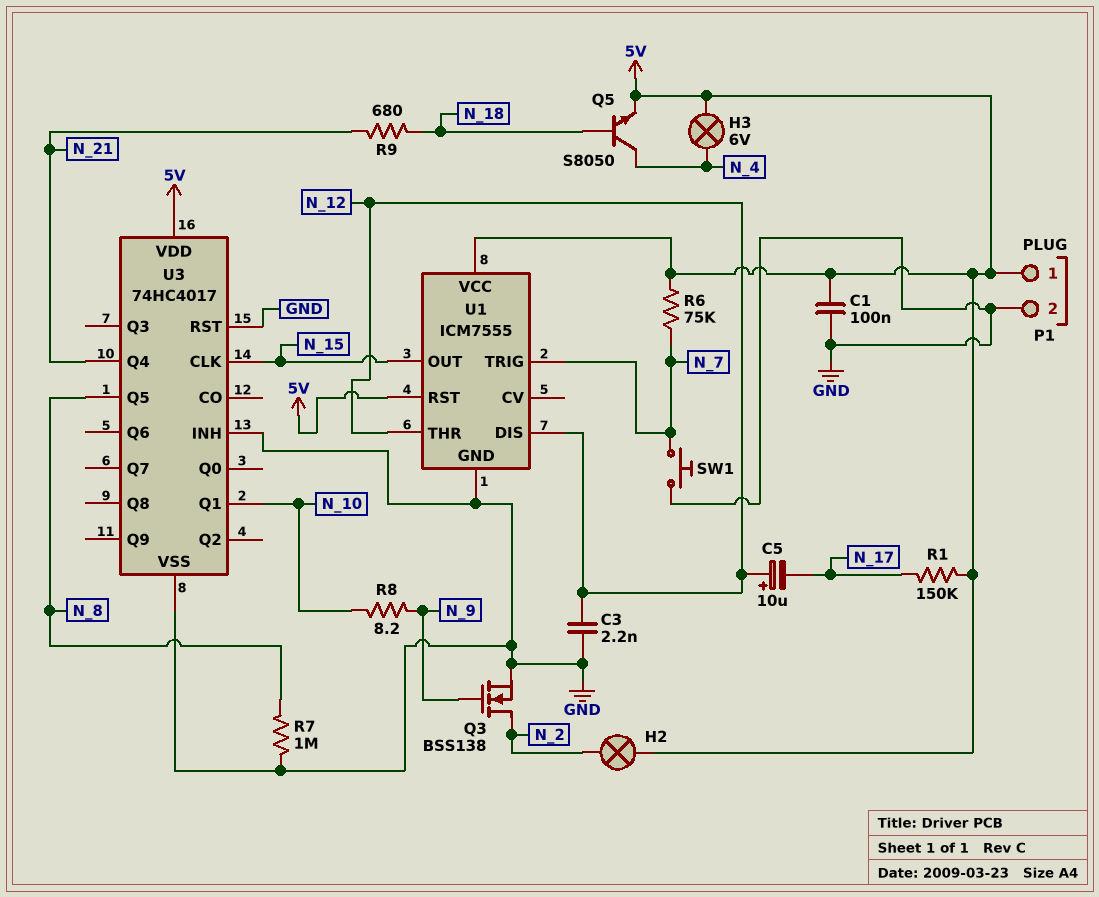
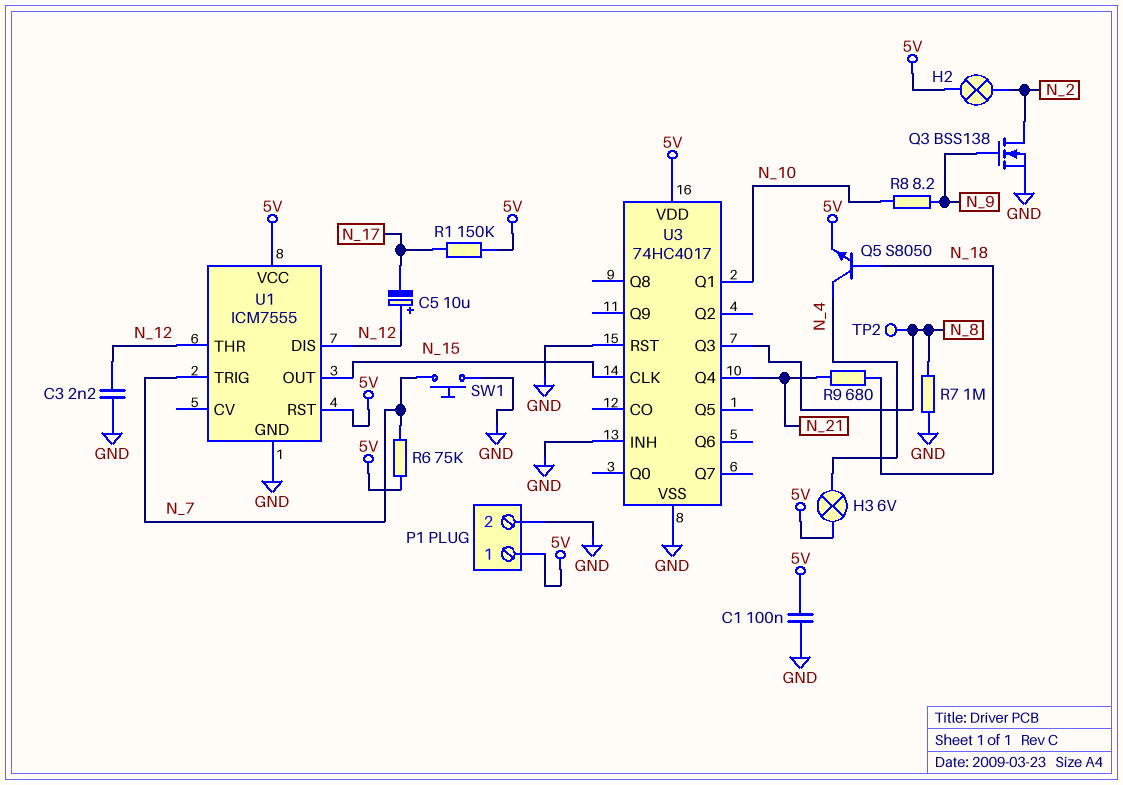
TP2: none -> test point (N_8)
U3 pin Q3: none -> N_8
U3 pin Q5: N_8 -> none

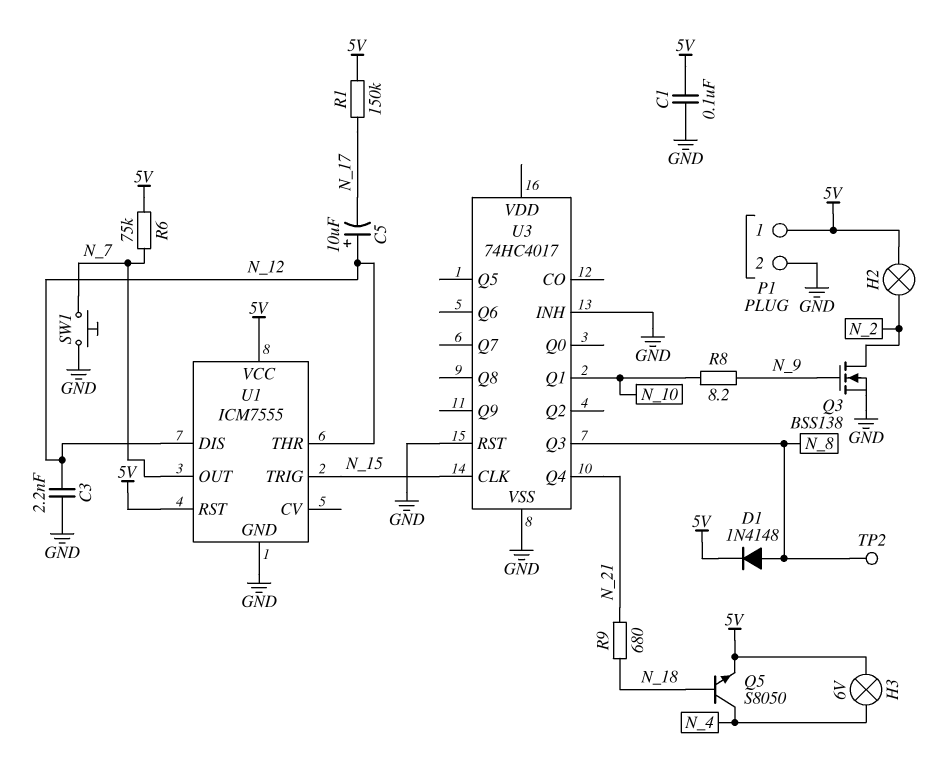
D1: none -> diode 1N4148 (A N_8, K 5V)
R7: 1M (GND, N_8) -> none
U1 pin OUT: N_15 -> N_7
U1 pin TRIG: N_7 -> N_15
U3 pin VDD: 5V -> none

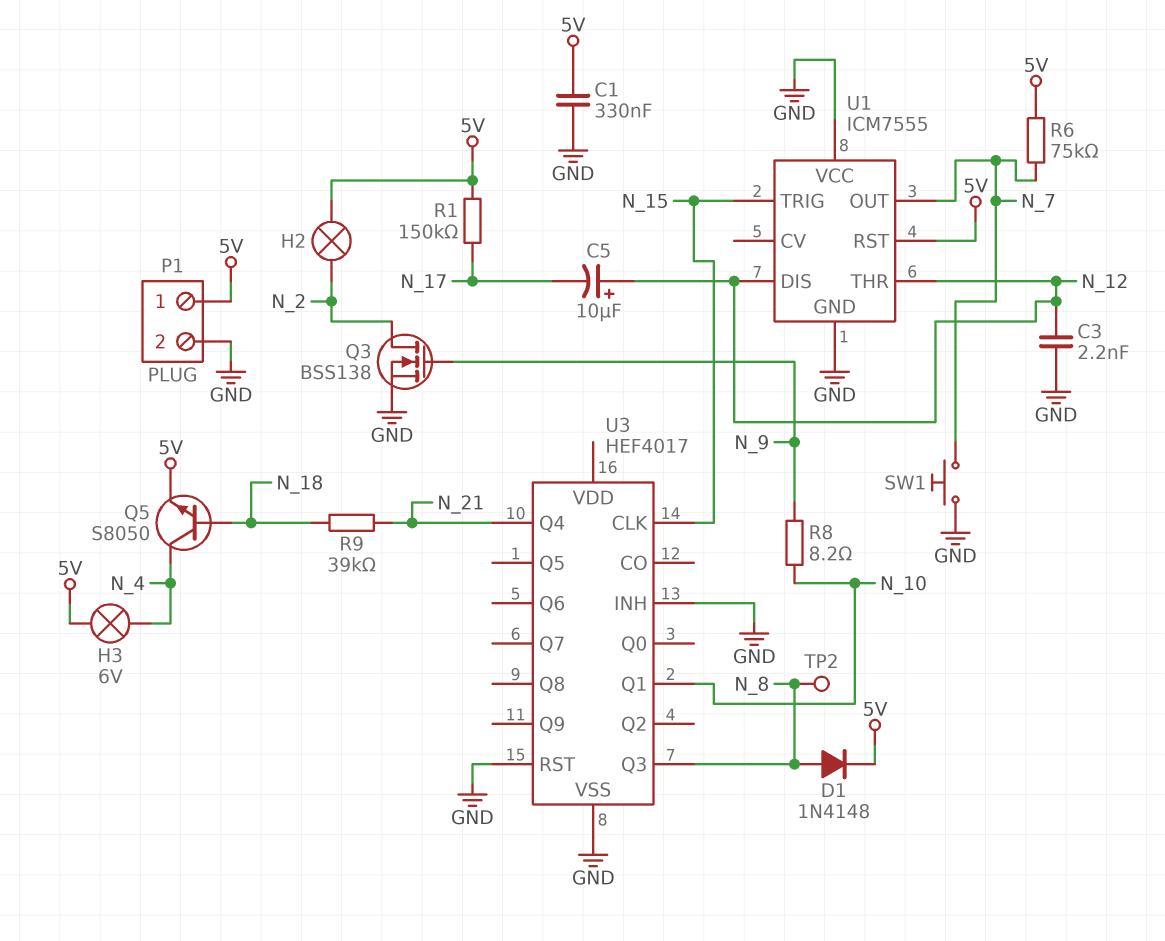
C1: 100nF (5V, GND) -> 330nF (5V, GND)
R9: 680 (N_18, N_21) -> 39k (N_18, N_21)
U1 pin VCC: 5V -> GND
U3: 74HC4017 -> HEF4017

